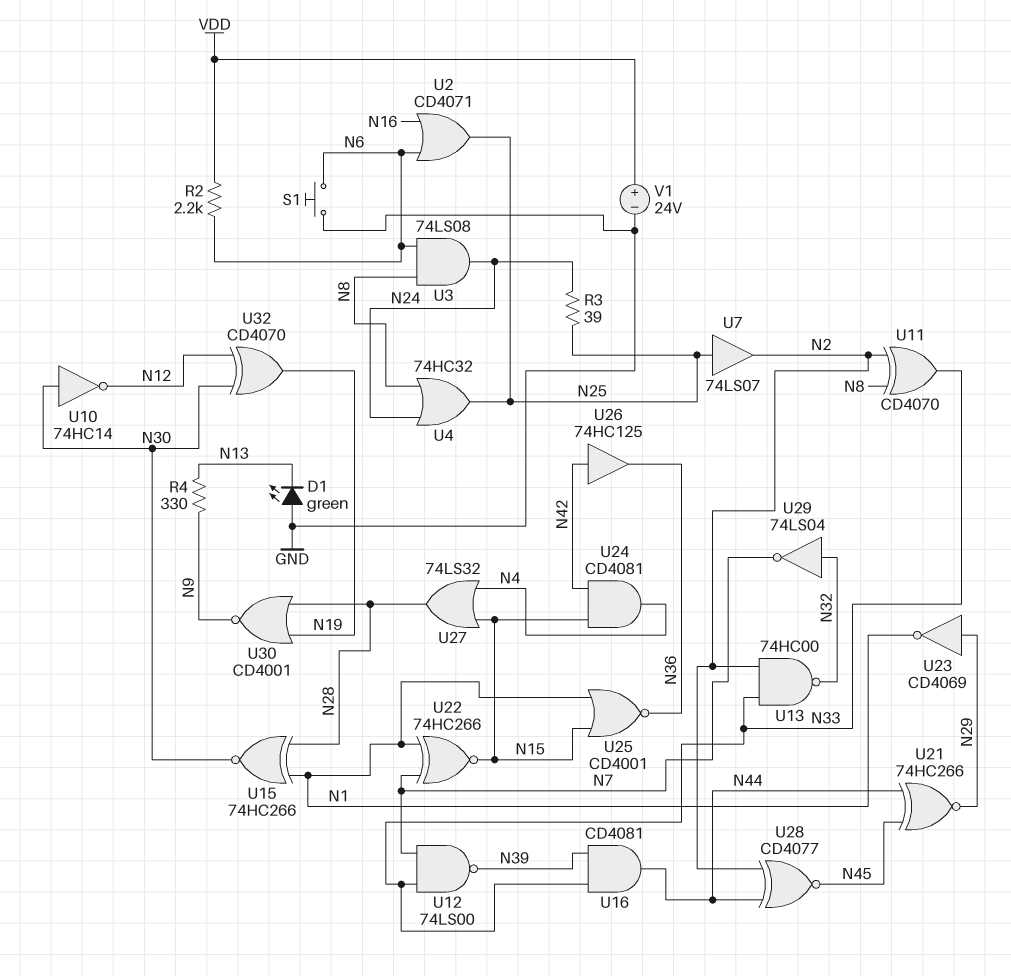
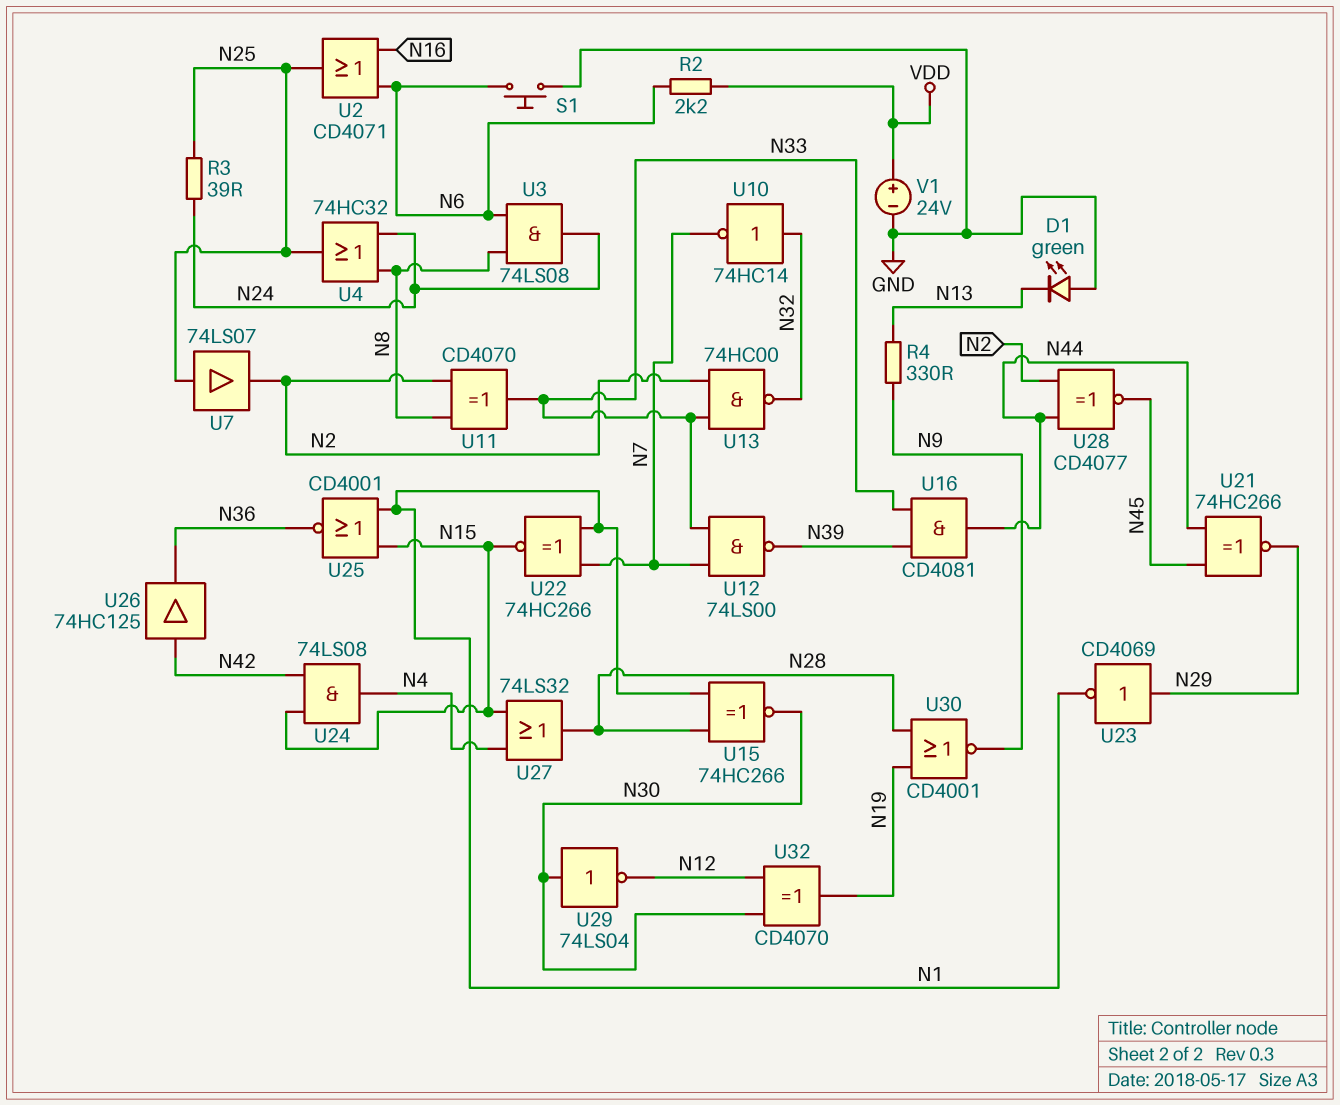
U10: NOT 74HC14 (in N30, out N12) -> NOT 74HC14 (in N32, out N7)
U24: AND CD4081 (in N15, in N42, out N4) -> AND 74LS08 (in N15, in N42, out N4)
U29: NOT 74LS04 (in N32, out N7) -> NOT 74LS04 (in N30, out N12)

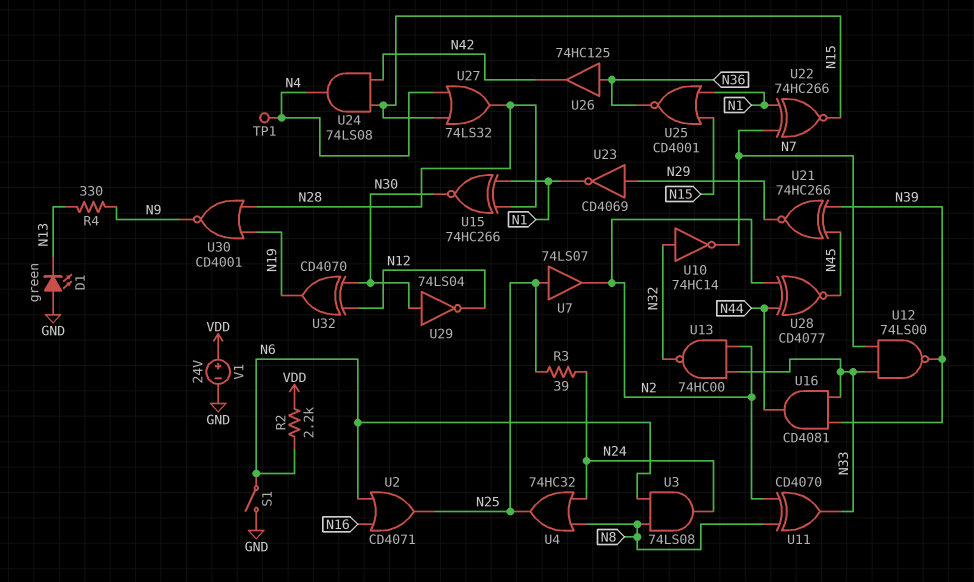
S1: button (GND, N6) -> switch (GND, N6)
TP1: none -> test point (N4)
U21: XNOR 74HC266 (in N44, in N45, out N29) -> XNOR 74HC266 (in N39, in N45, out N29)
U26: buffer 74HC125 (in N42, out N36) -> buffer 74HC125 (in N36, out N42)

